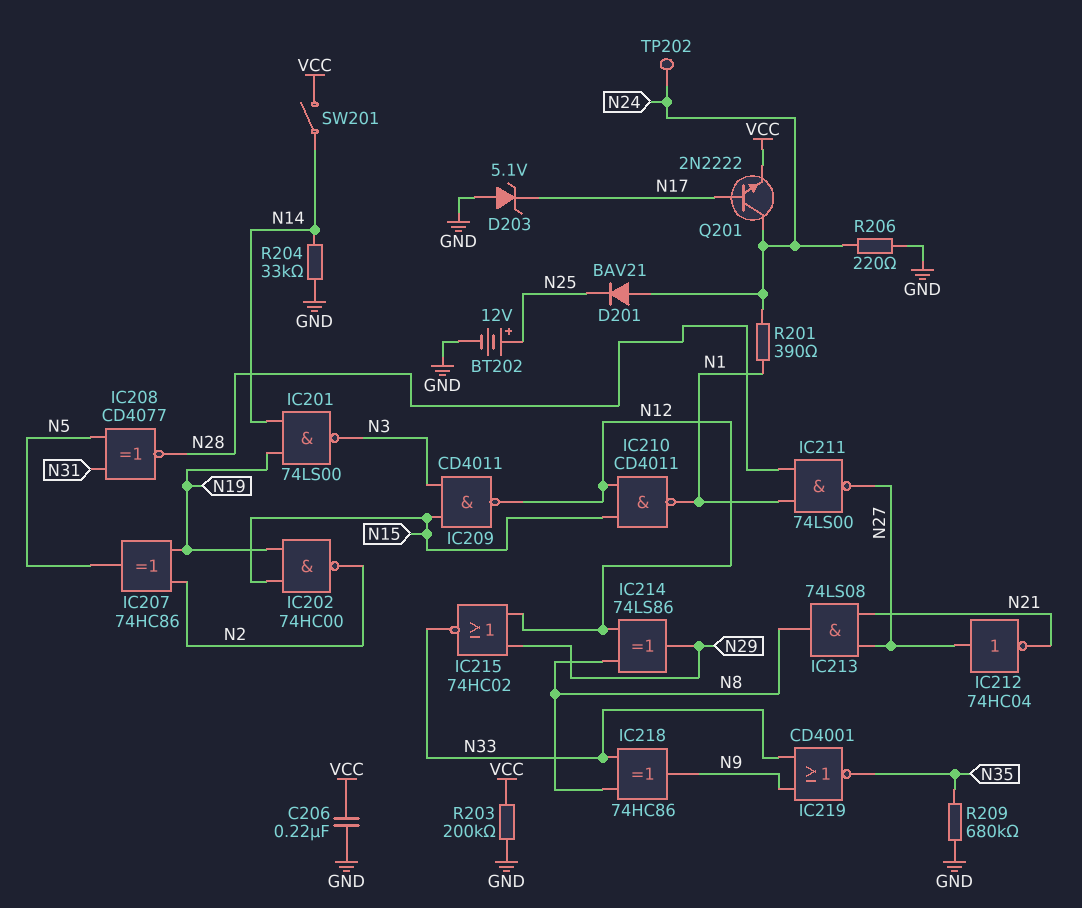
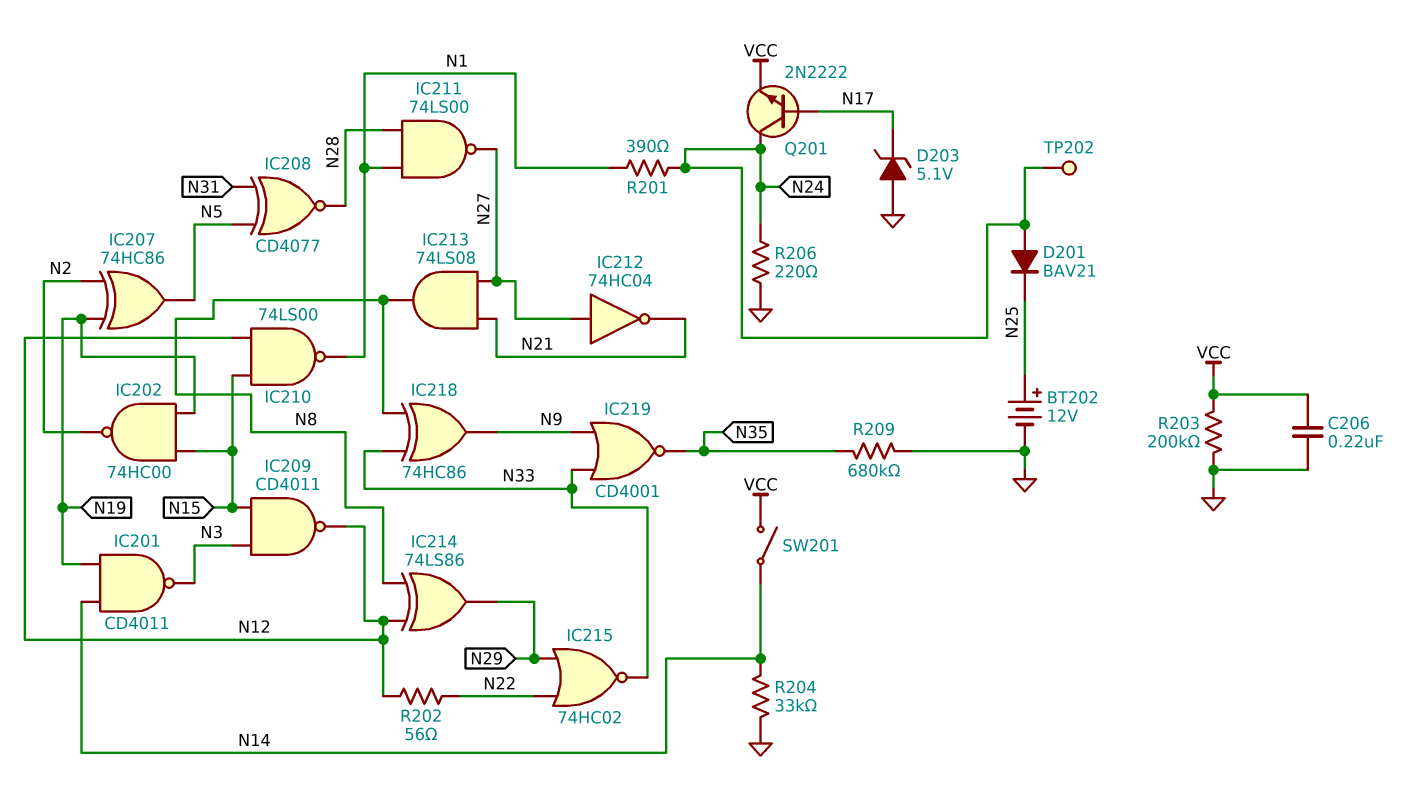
IC201: NAND 74LS00 (in N14, in N19, out N3) -> NAND CD4011 (in N14, in N19, out N3)
IC210: NAND CD4011 (in N12, in N15, out N1) -> NAND 74LS00 (in N12, in N15, out N1)
IC215: NOR 74HC02 (in N12, in N29, out N33) -> NOR 74HC02 (in N22, in N29, out N33)
R202: none -> 56 (N12, N22)

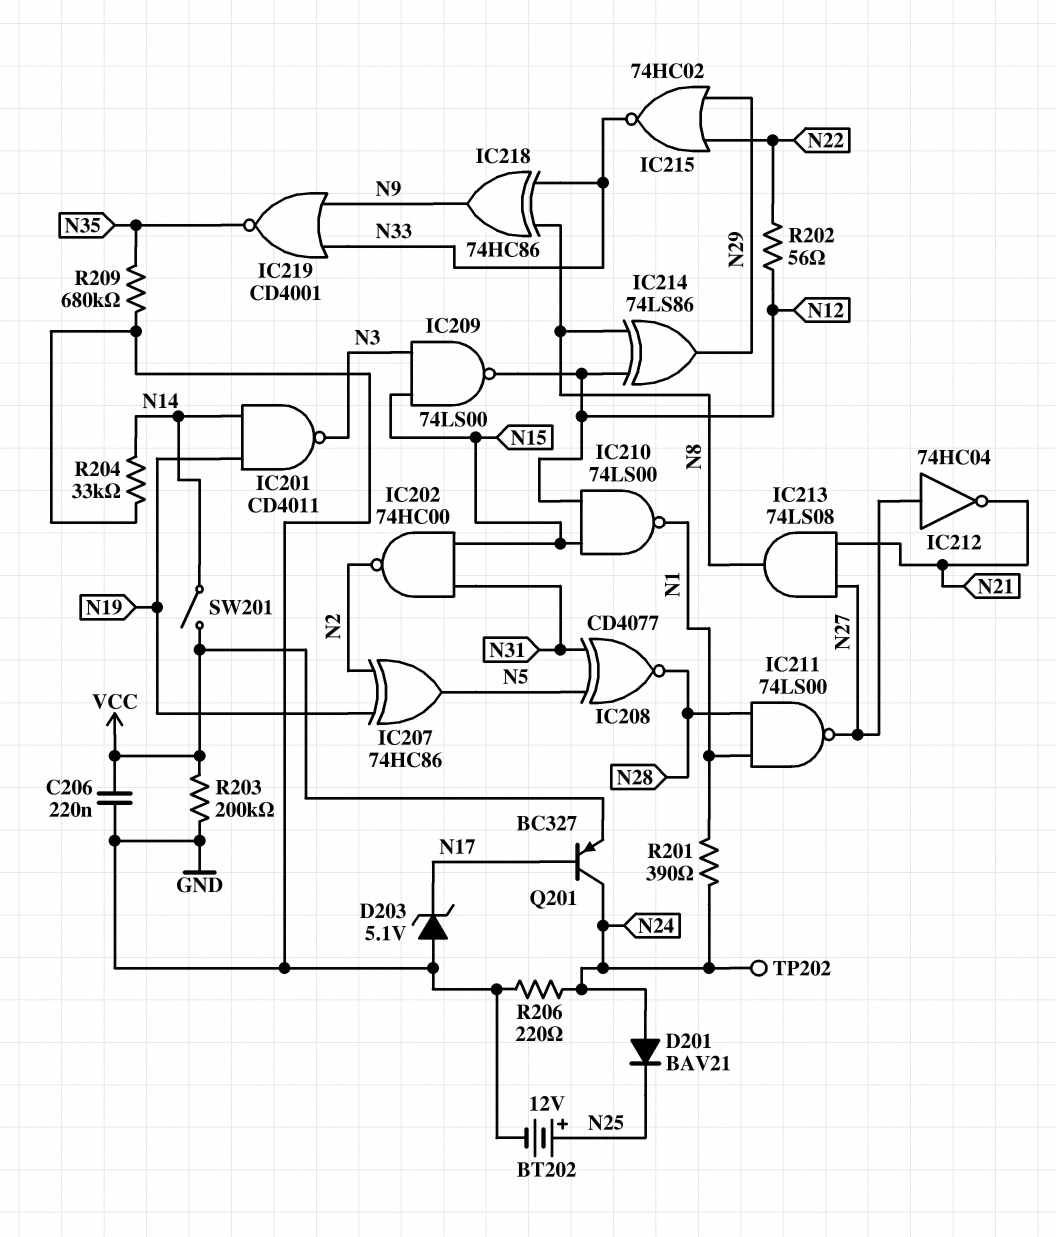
IC202: NAND 74HC00 (in N15, in N19, out N2) -> NAND 74HC00 (in N15, in N31, out N2)
IC209: NAND CD4011 (in N3, in N15, out N12) -> NAND 74LS00 (in N3, in N15, out N12)
Q201: NPN 2N2222 (B N17, C N24, E VCC) -> PNP BC327 (B N17, C N24, E VCC)

